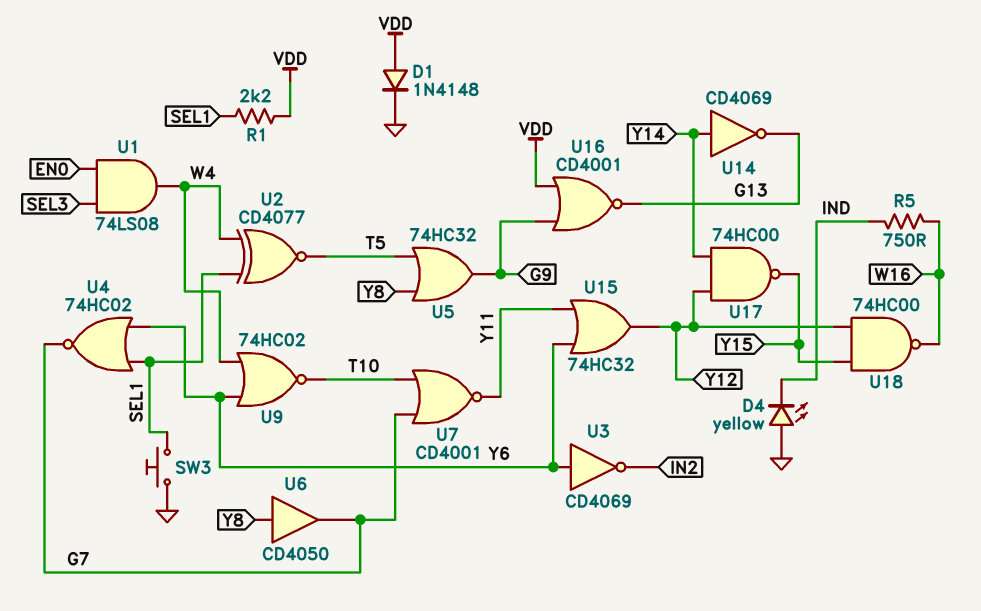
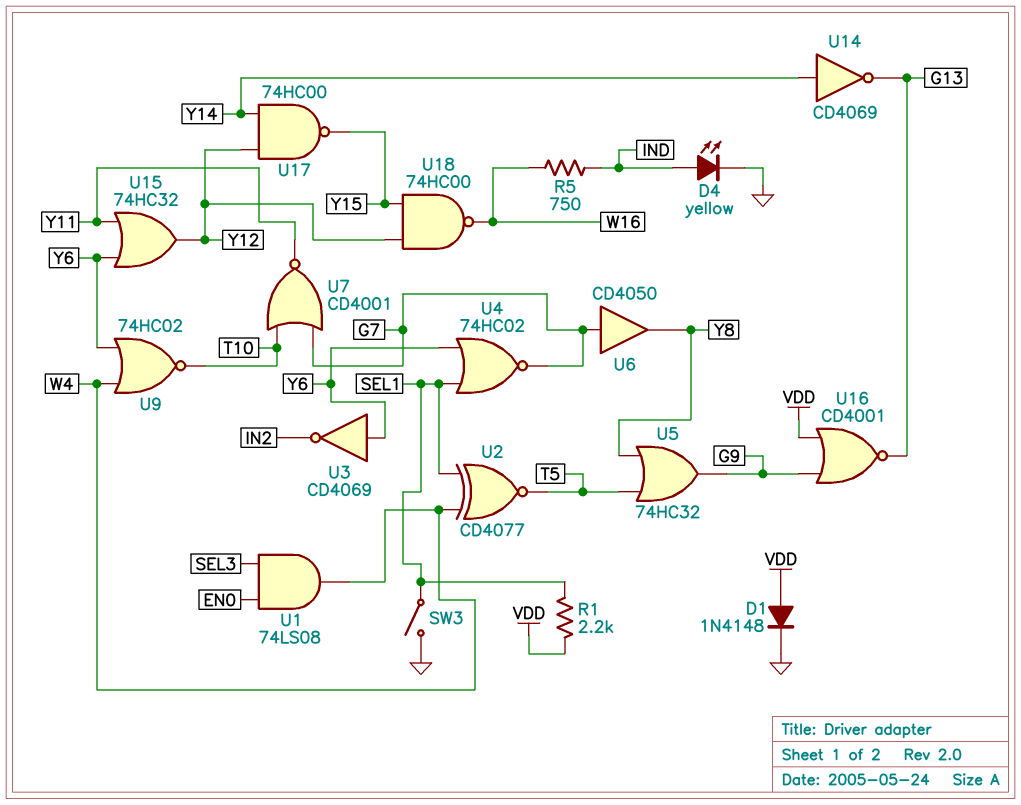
D4: LED yellow (A GND, K IND) -> LED yellow (A IND, K GND)
SW3: button (GND, SEL1) -> switch (GND, SEL1)
U6: buffer CD4050 (in Y8, out G7) -> buffer CD4050 (in G7, out Y8)

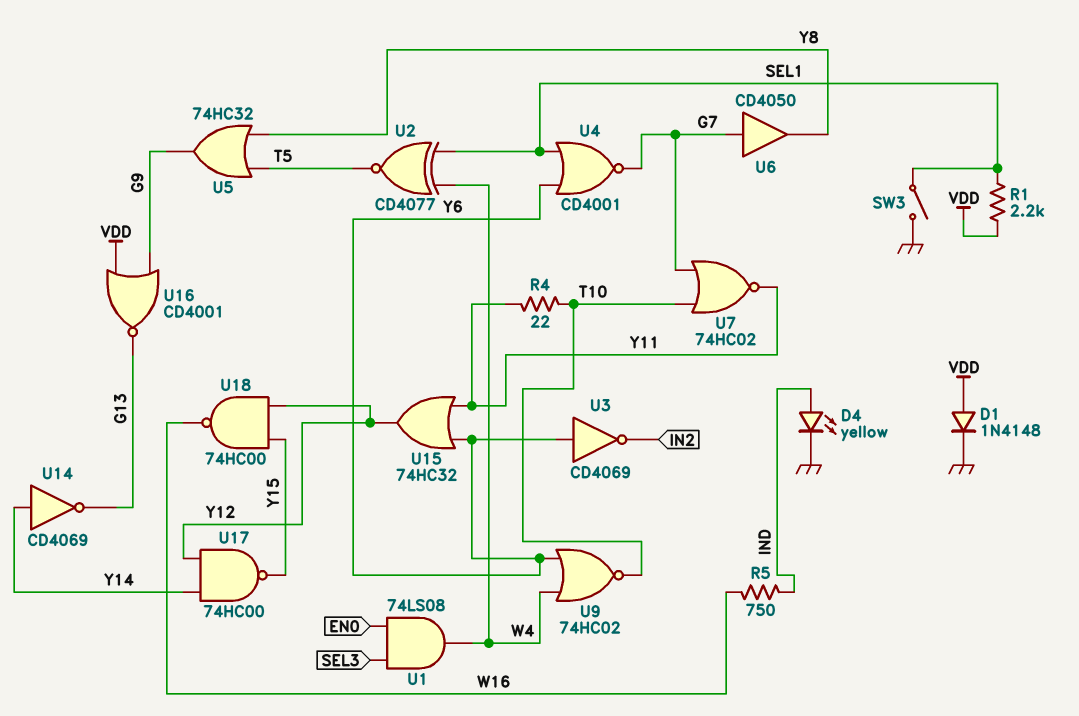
R4: none -> 22 (T10, Y11)
U4: NOR 74HC02 (in SEL1, in Y6, out G7) -> NOR CD4001 (in SEL1, in Y6, out G7)
U7: NOR CD4001 (in G7, in T10, out Y11) -> NOR 74HC02 (in G7, in T10, out Y11)

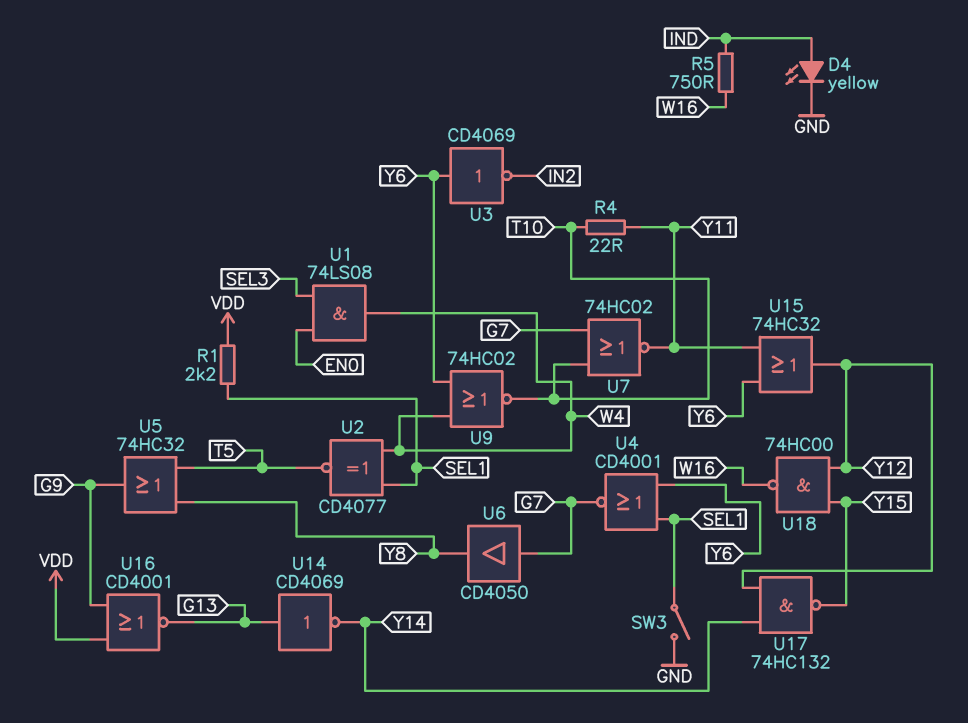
D1: diode 1N4148 (A VDD, K GND) -> none
U14: NOT CD4069 (in Y14, out G13) -> NOT CD4069 (in G13, out Y14)
U17: NAND 74HC00 (in Y12, in Y14, out Y15) -> NAND 74HC132 (in Y12, in Y14, out Y15)

